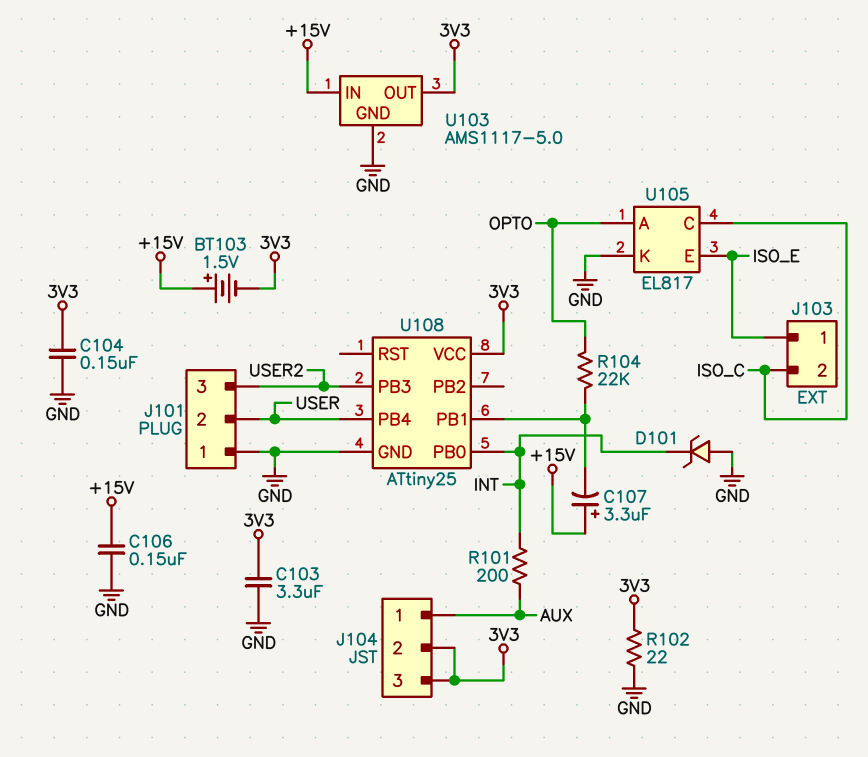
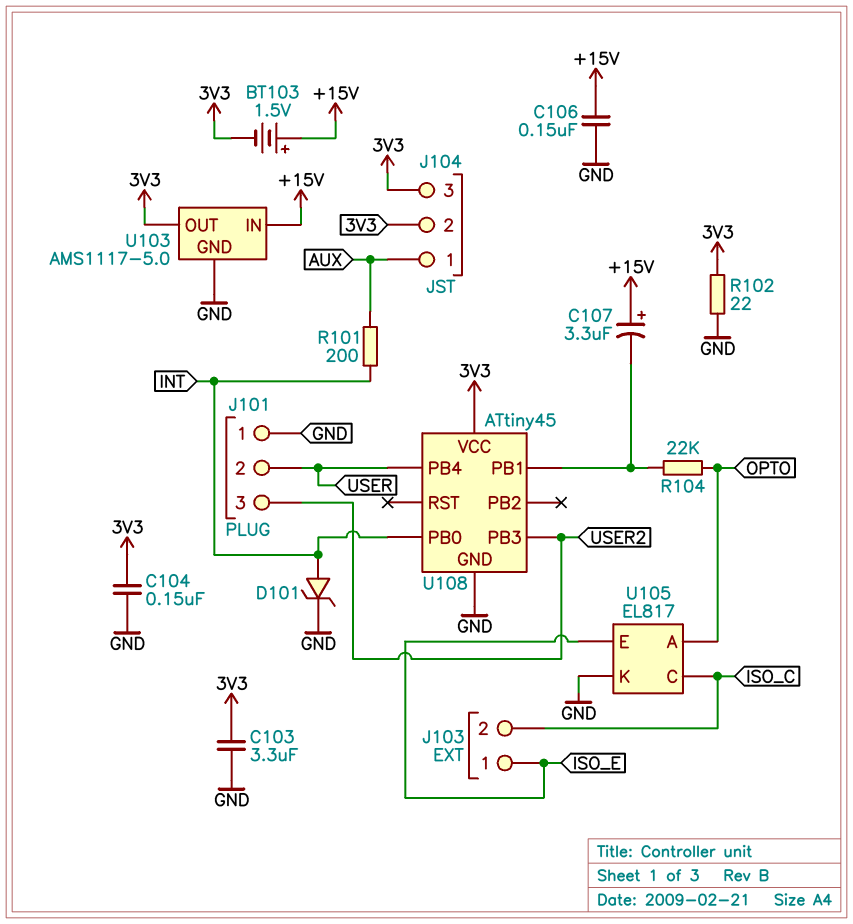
D101: zener (A GND, K INT) -> zener (A INT, K GND)
U108: ATtiny25 -> ATtiny45

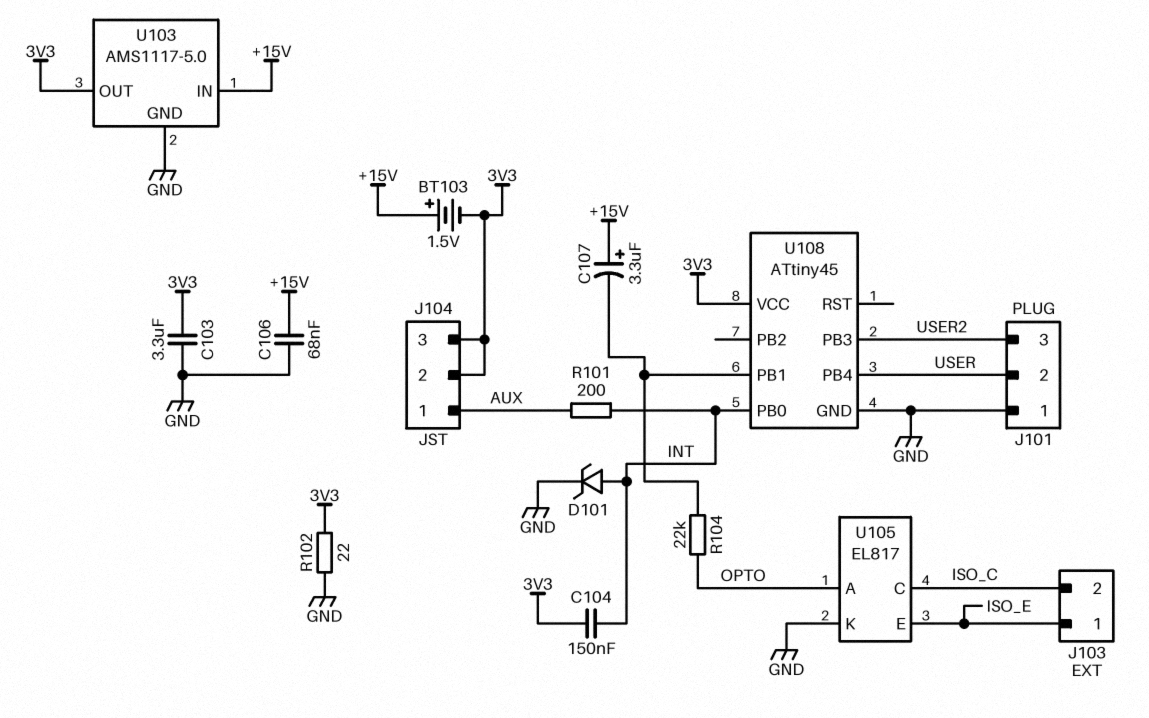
C104: 150nF (3V3, GND) -> 150nF (3V3, INT)
C106: 150nF (+15V, GND) -> 68nF (+15V, GND)

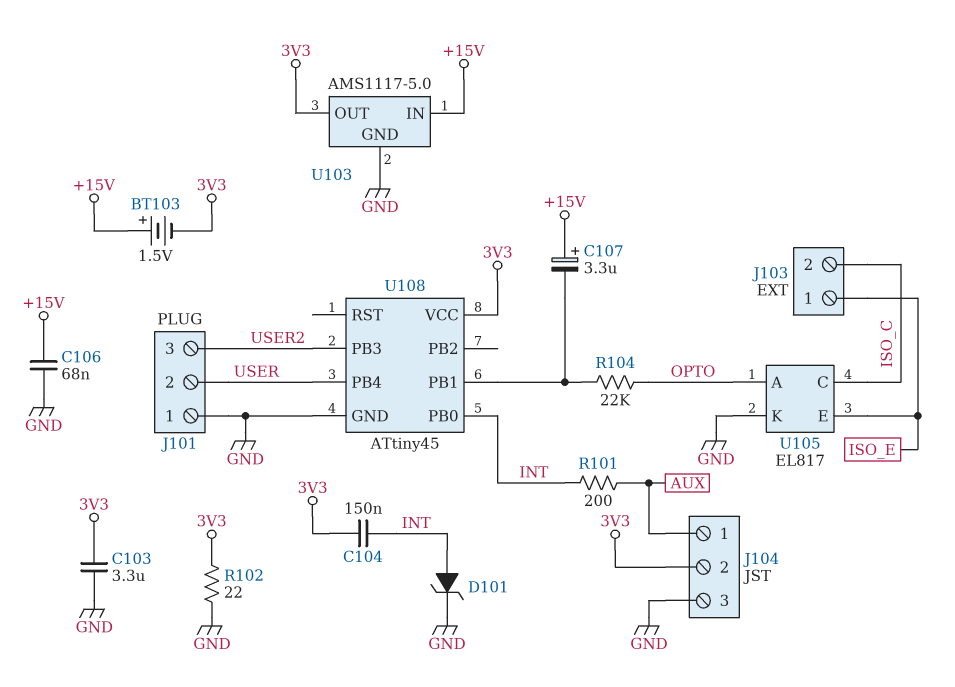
J104 pin 3: 3V3 -> GND

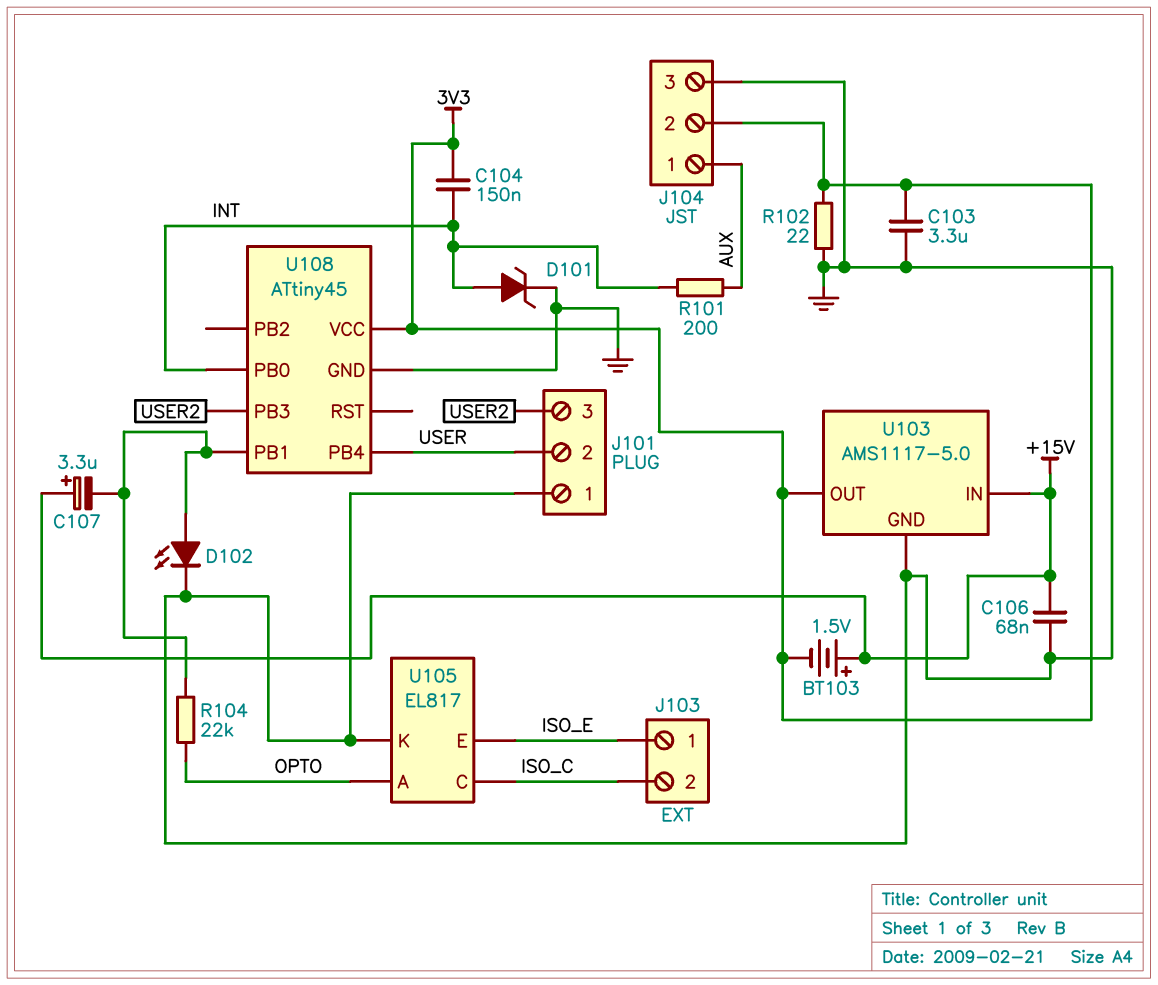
D102: none -> LED (A U108/PB1, K GND)

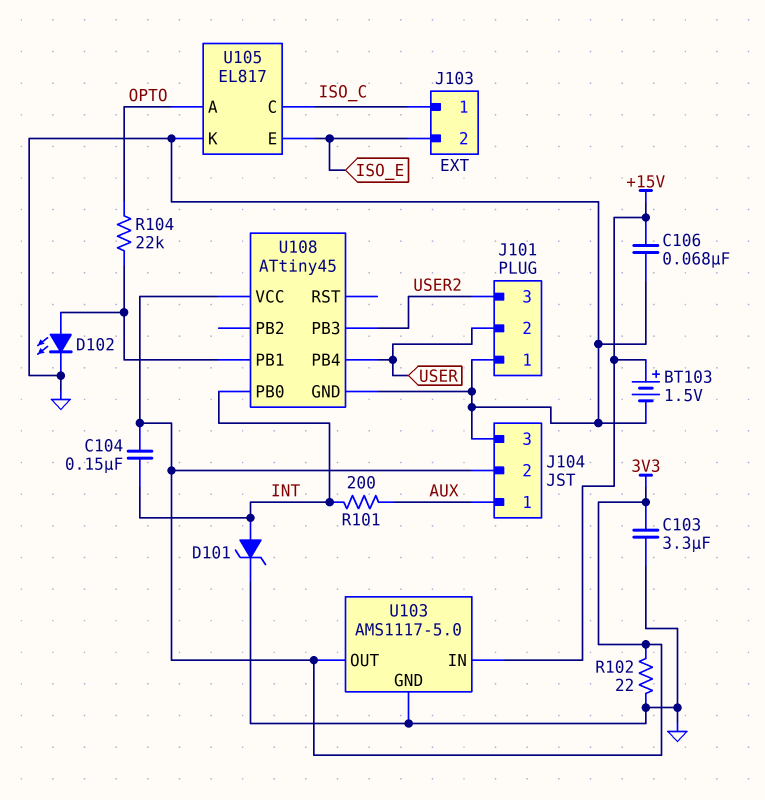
BT103: 1.5V (plus +15V, minus 3V3) -> 1.5V (plus +15V, minus GND)
C107: 3.3uF (plus +15V, minus U108/PB1) -> none
J103 pin 1: ISO_E -> ISO_C
J103 pin 2: ISO_C -> ISO_E

